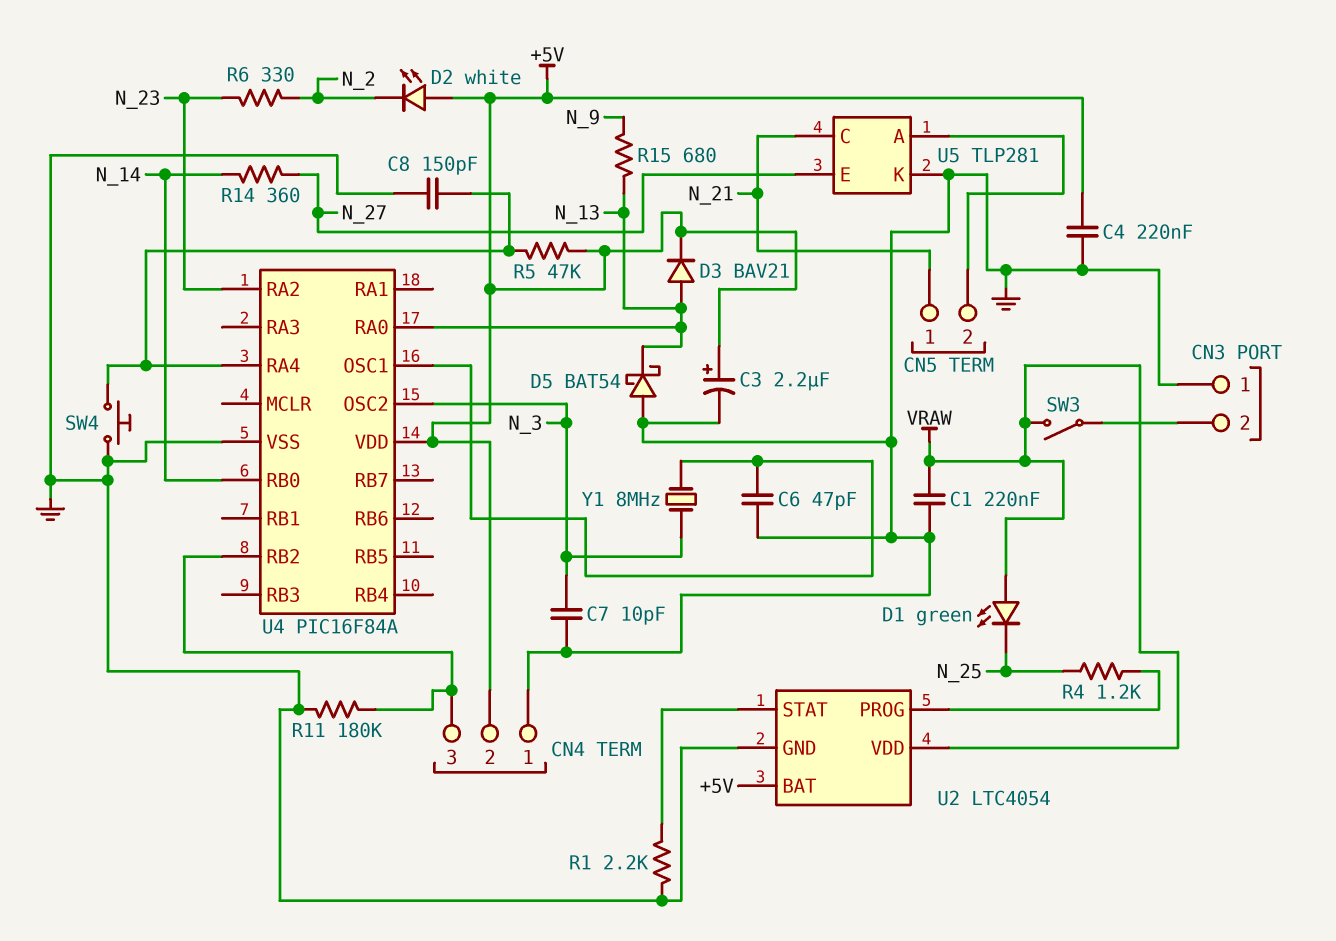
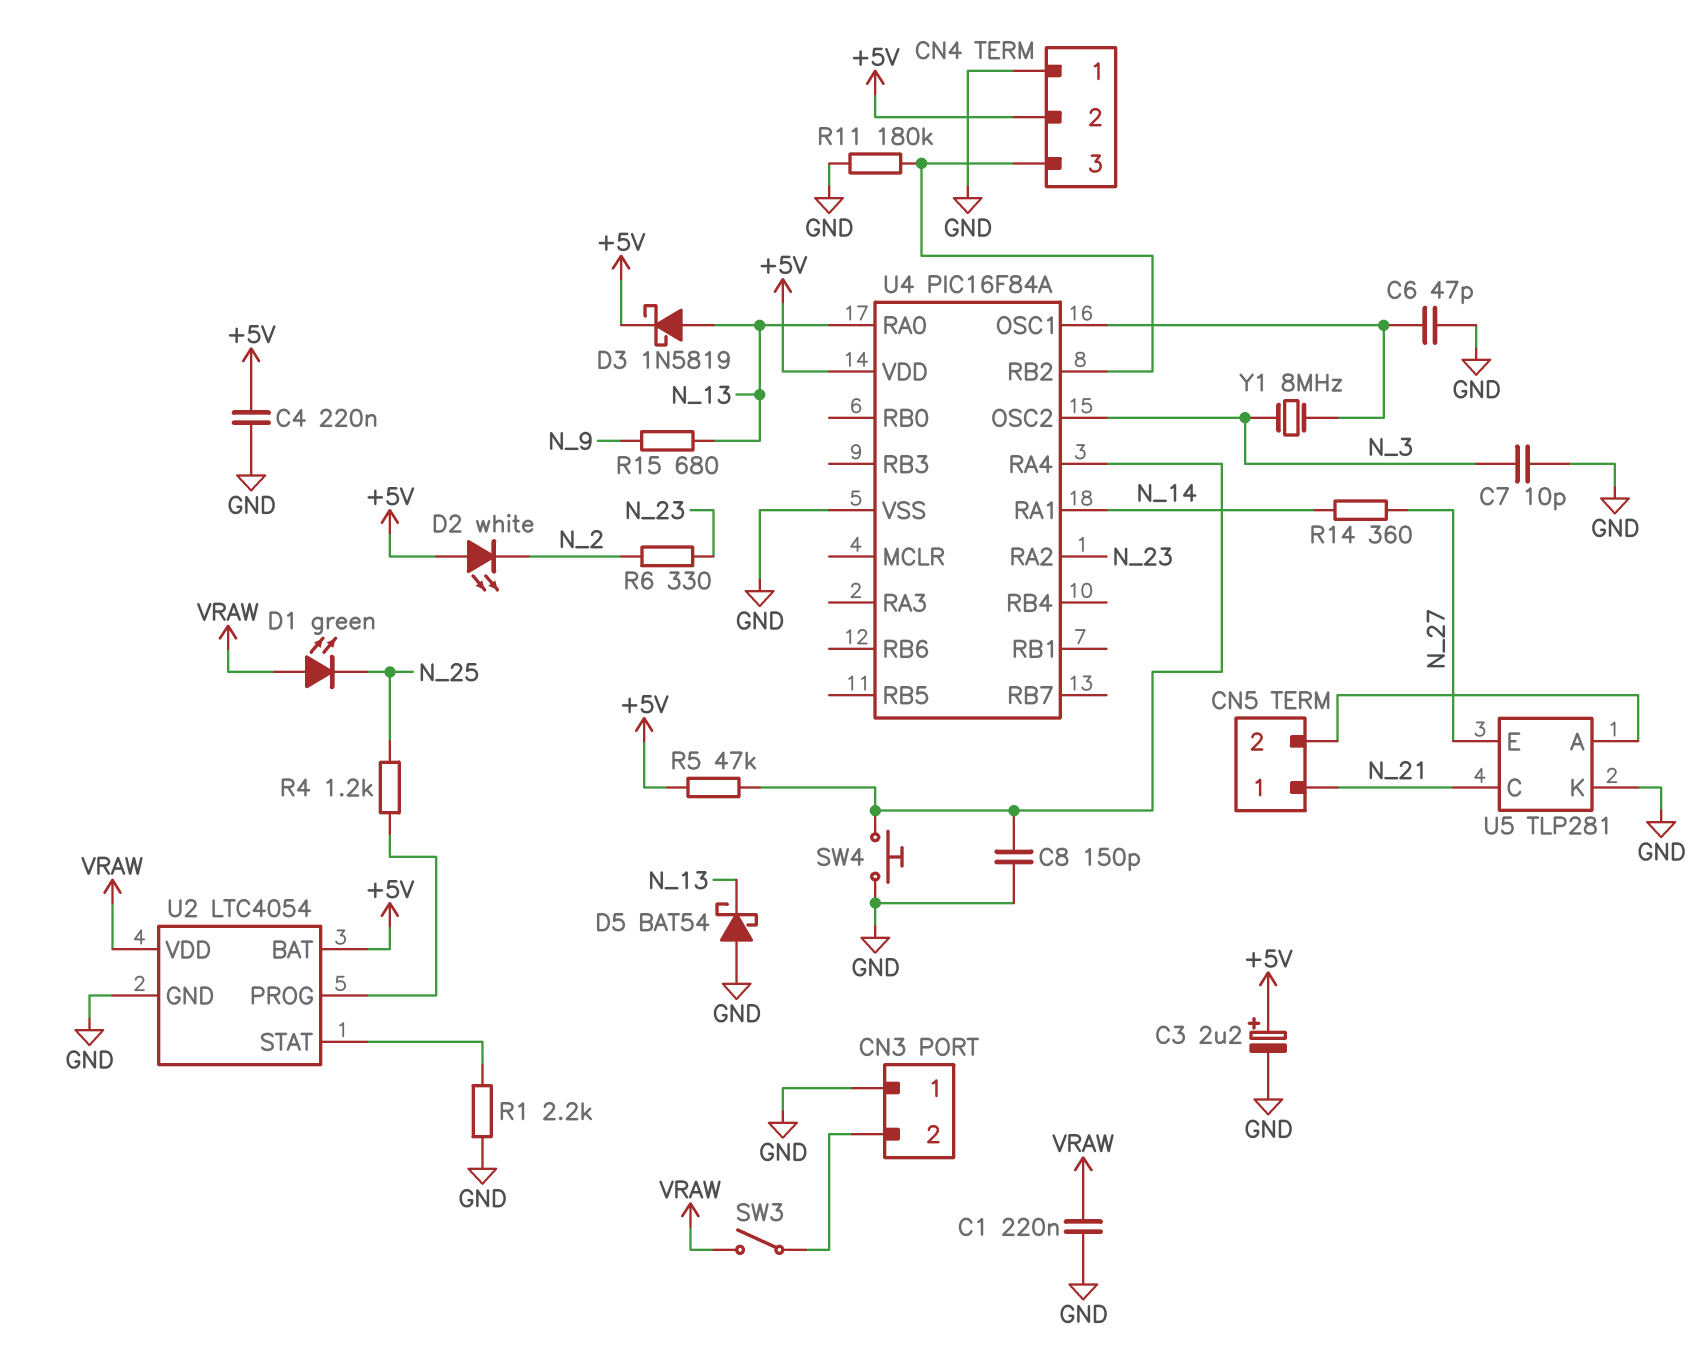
D3: diode BAV21 (A N_13, K +5V) -> schottky 1N5819 (A N_13, K +5V)
U4 pin RA1: none -> N_14
U4 pin RB0: N_14 -> none

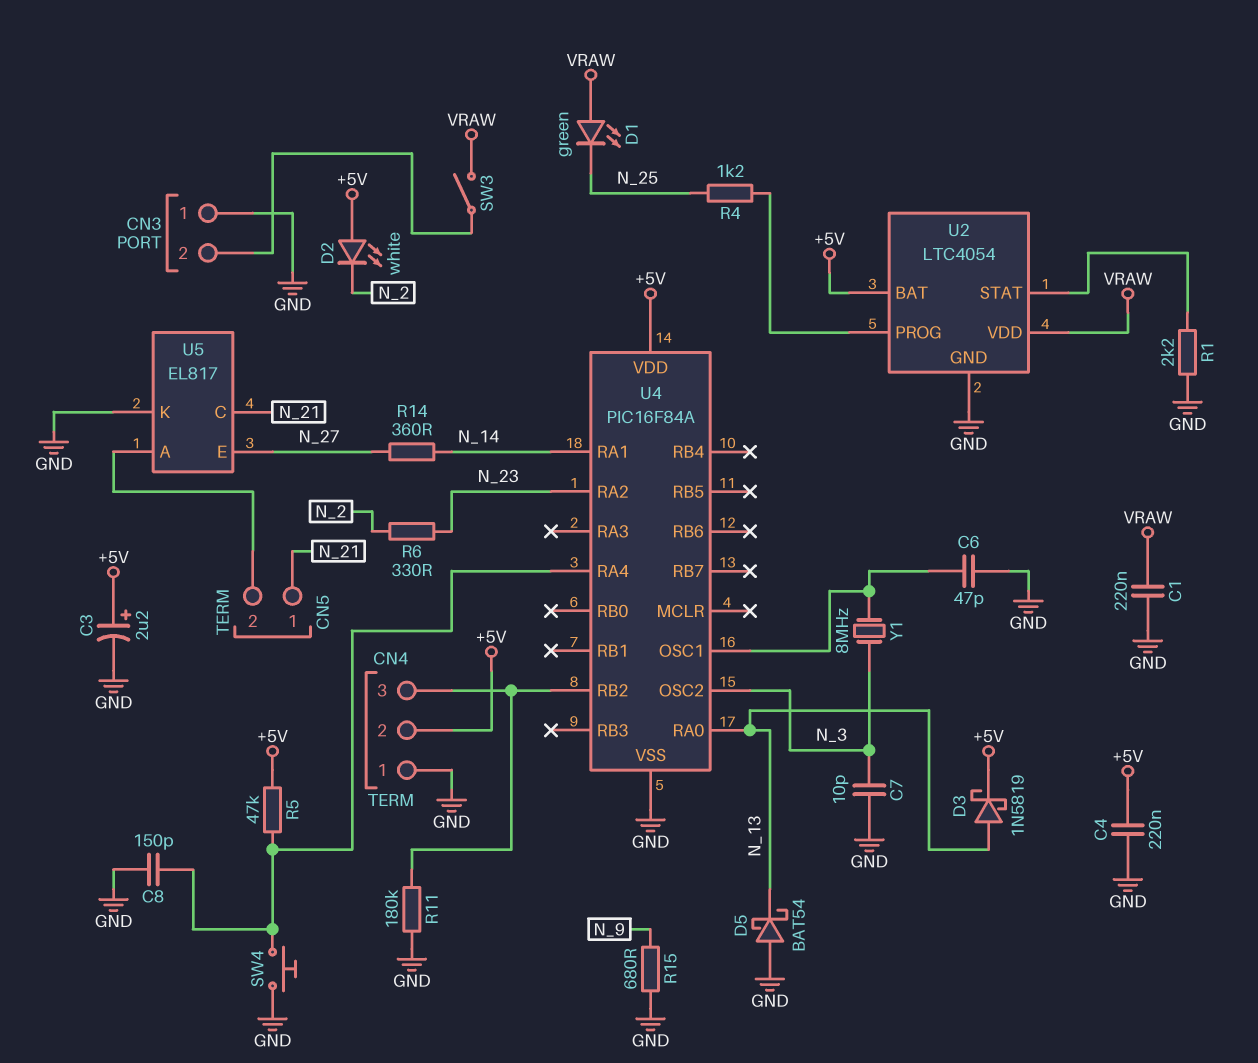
R15: 680 (N_9, N_13) -> 680 (GND, N_9)
U5: TLP281 -> EL817

